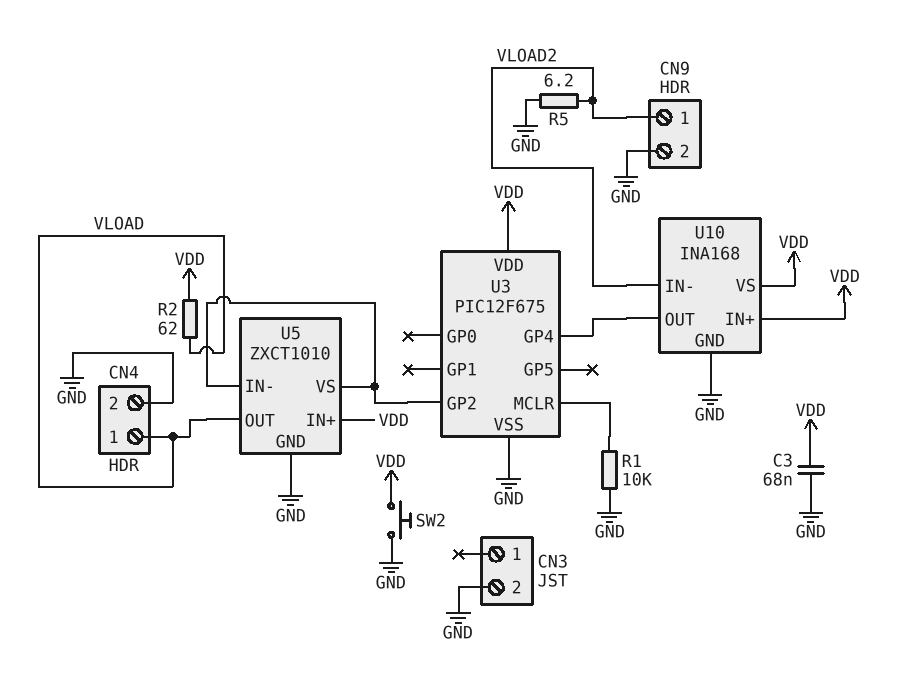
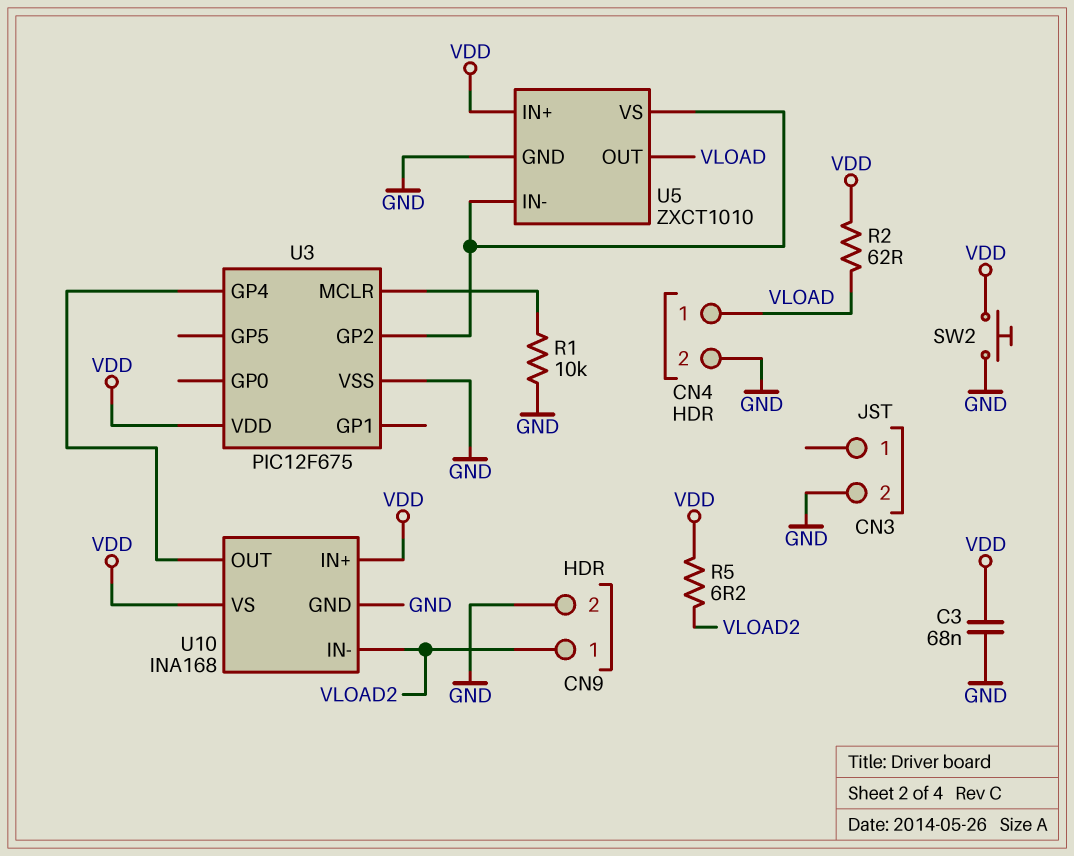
R5: 6.2 (GND, VLOAD2) -> 6.2 (VDD, VLOAD2)

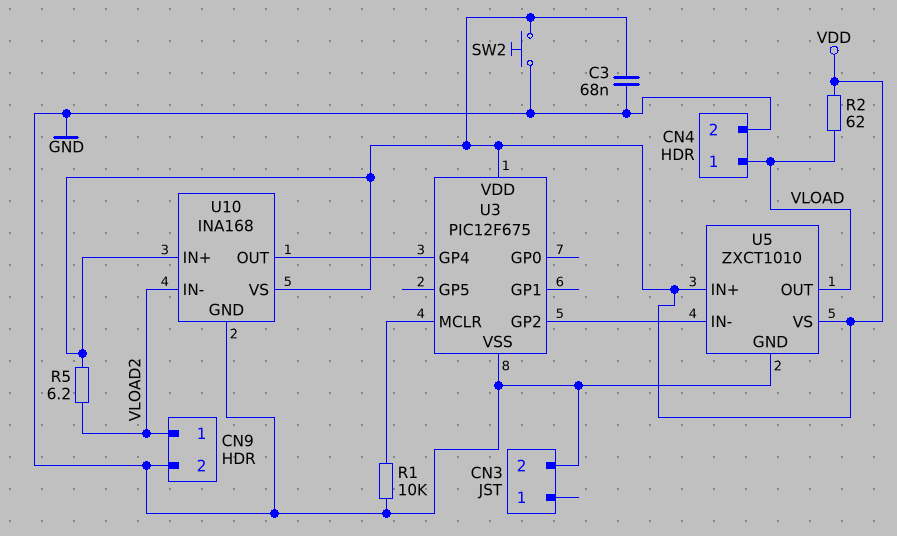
U5 pin VS: U3/GP2 -> VDD

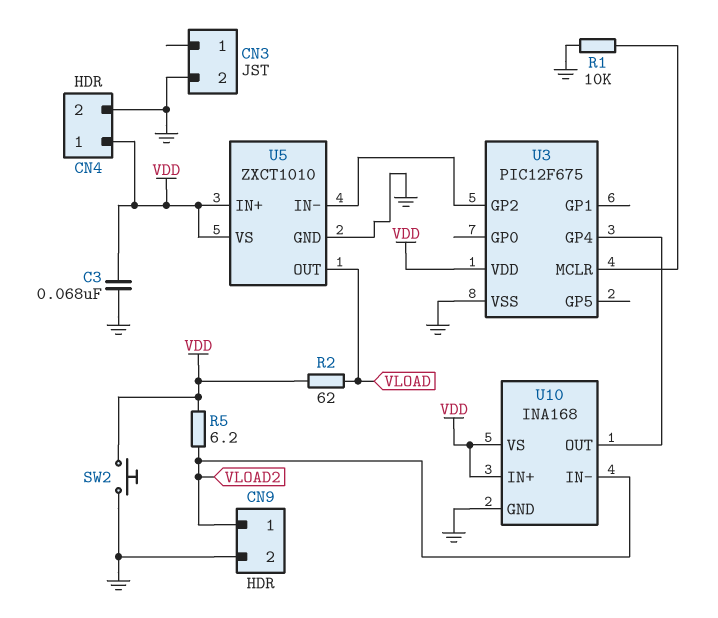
CN4 pin 1: VLOAD -> VDD

